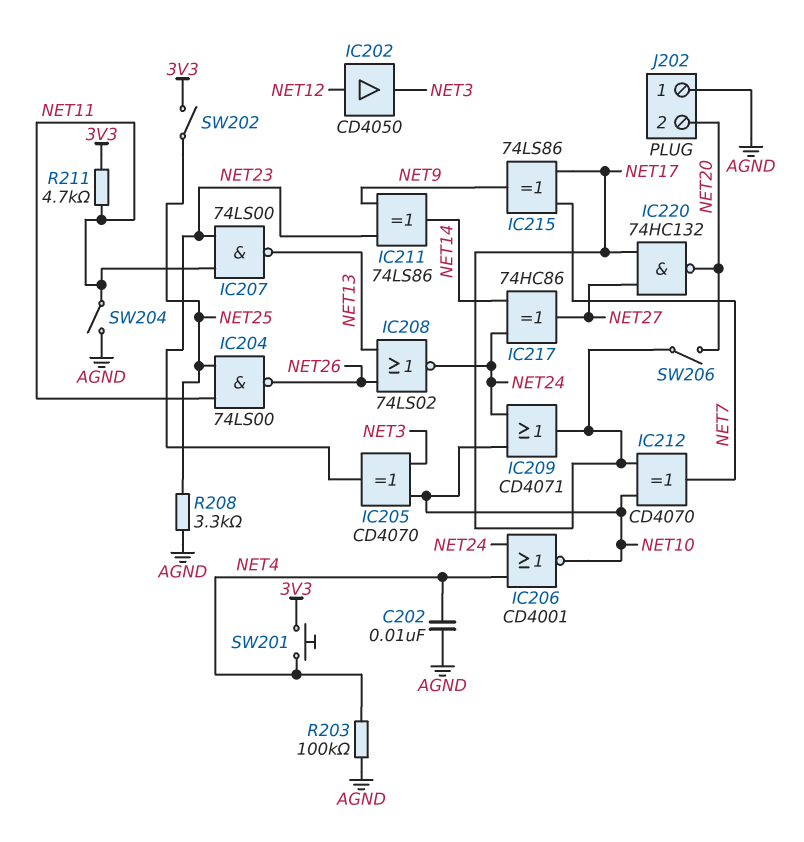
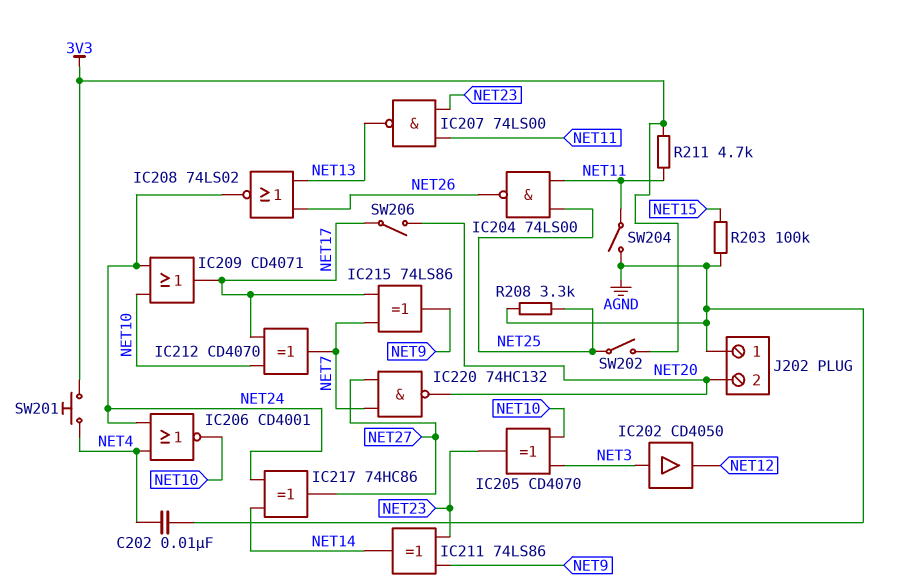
IC202: buffer CD4050 (in NET12, out NET3) -> buffer CD4050 (in NET3, out NET12)
IC220: NAND 74HC132 (in NET17, in NET27, out NET20) -> NAND 74HC132 (in NET7, in NET27, out NET20)
R203: 100k (AGND, NET4) -> 100k (AGND, NET15)

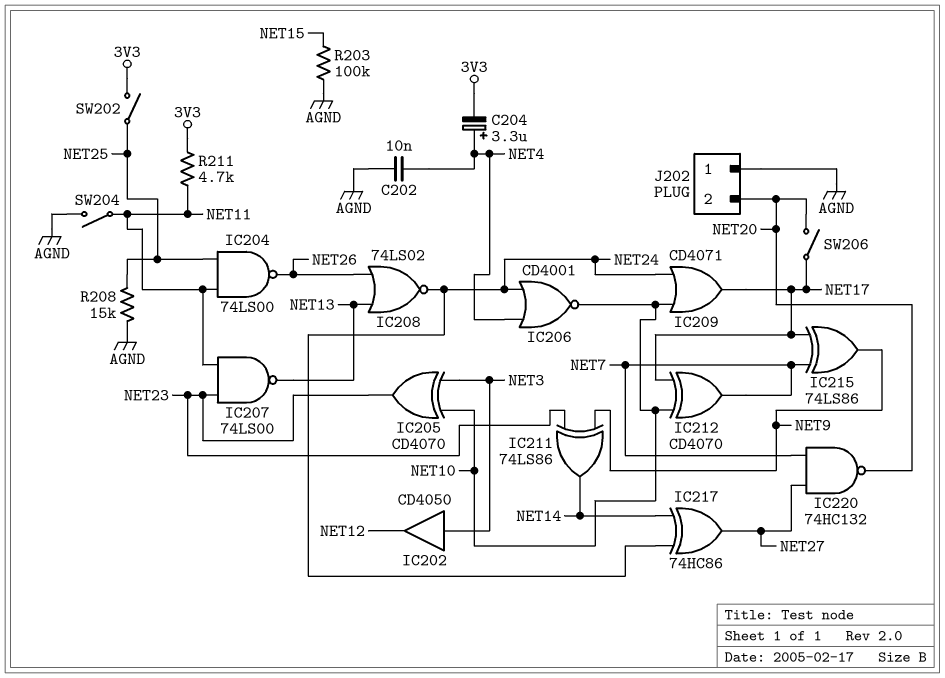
C204: none -> 3.3uF (plus NET4, minus 3V3)
R208: 3.3k (AGND, NET25) -> 15k (AGND, NET25)
SW201: button (3V3, NET4) -> none

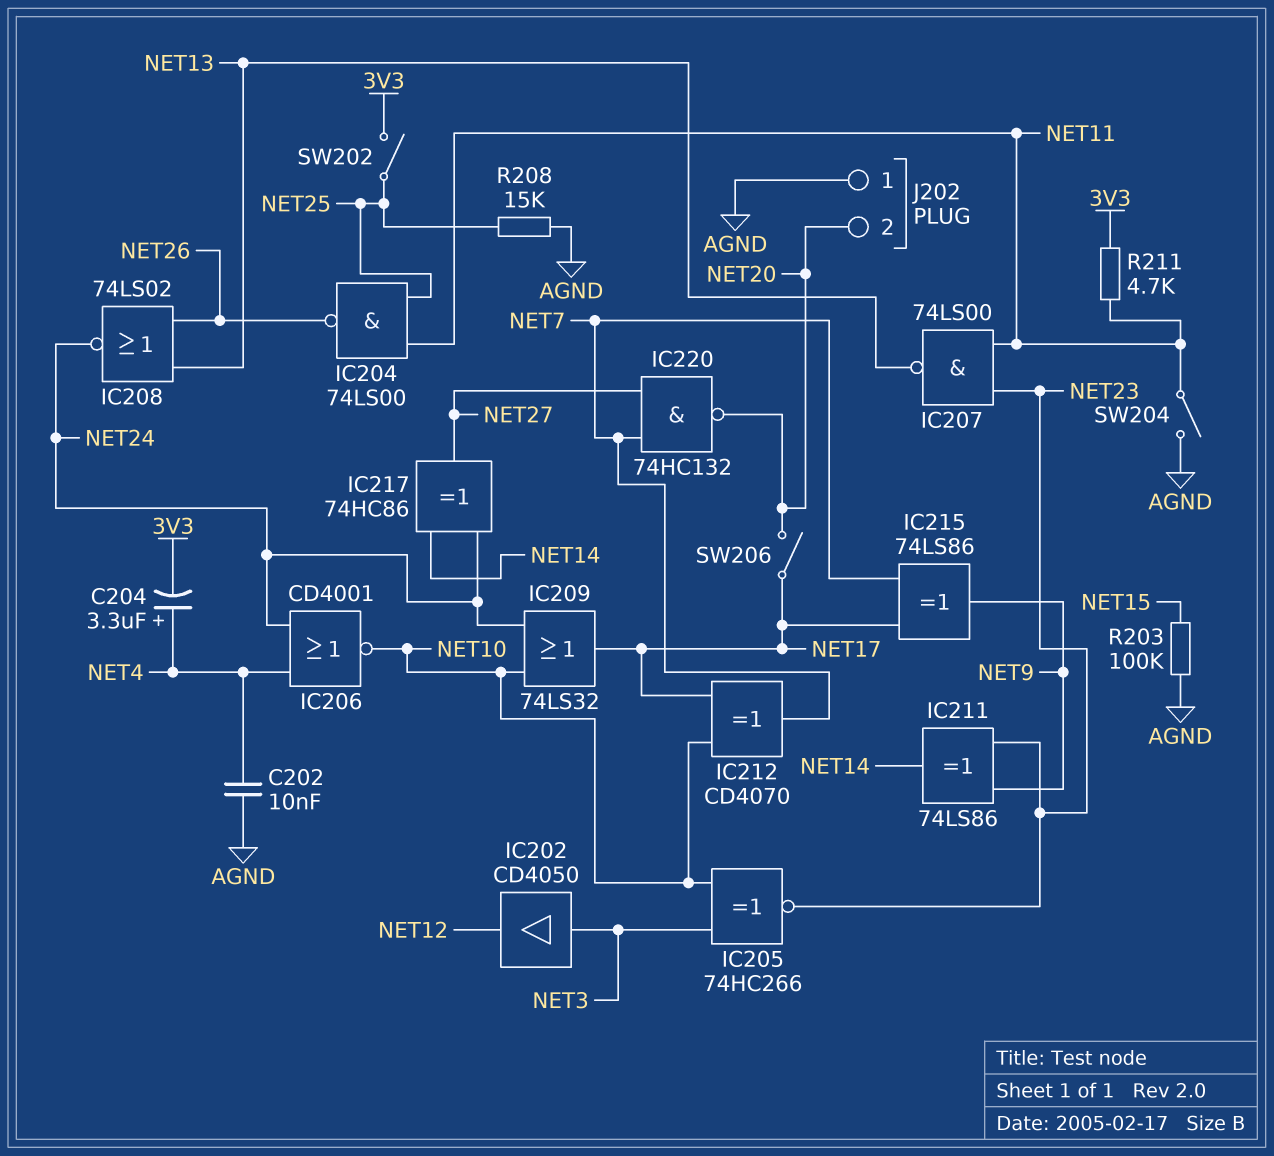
IC205: XOR CD4070 (in NET3, in NET10, out NET23) -> XNOR 74HC266 (in NET3, in NET10, out NET23)
IC209: OR CD4071 (in NET10, in NET24, out NET17) -> OR 74LS32 (in NET10, in NET24, out NET17)

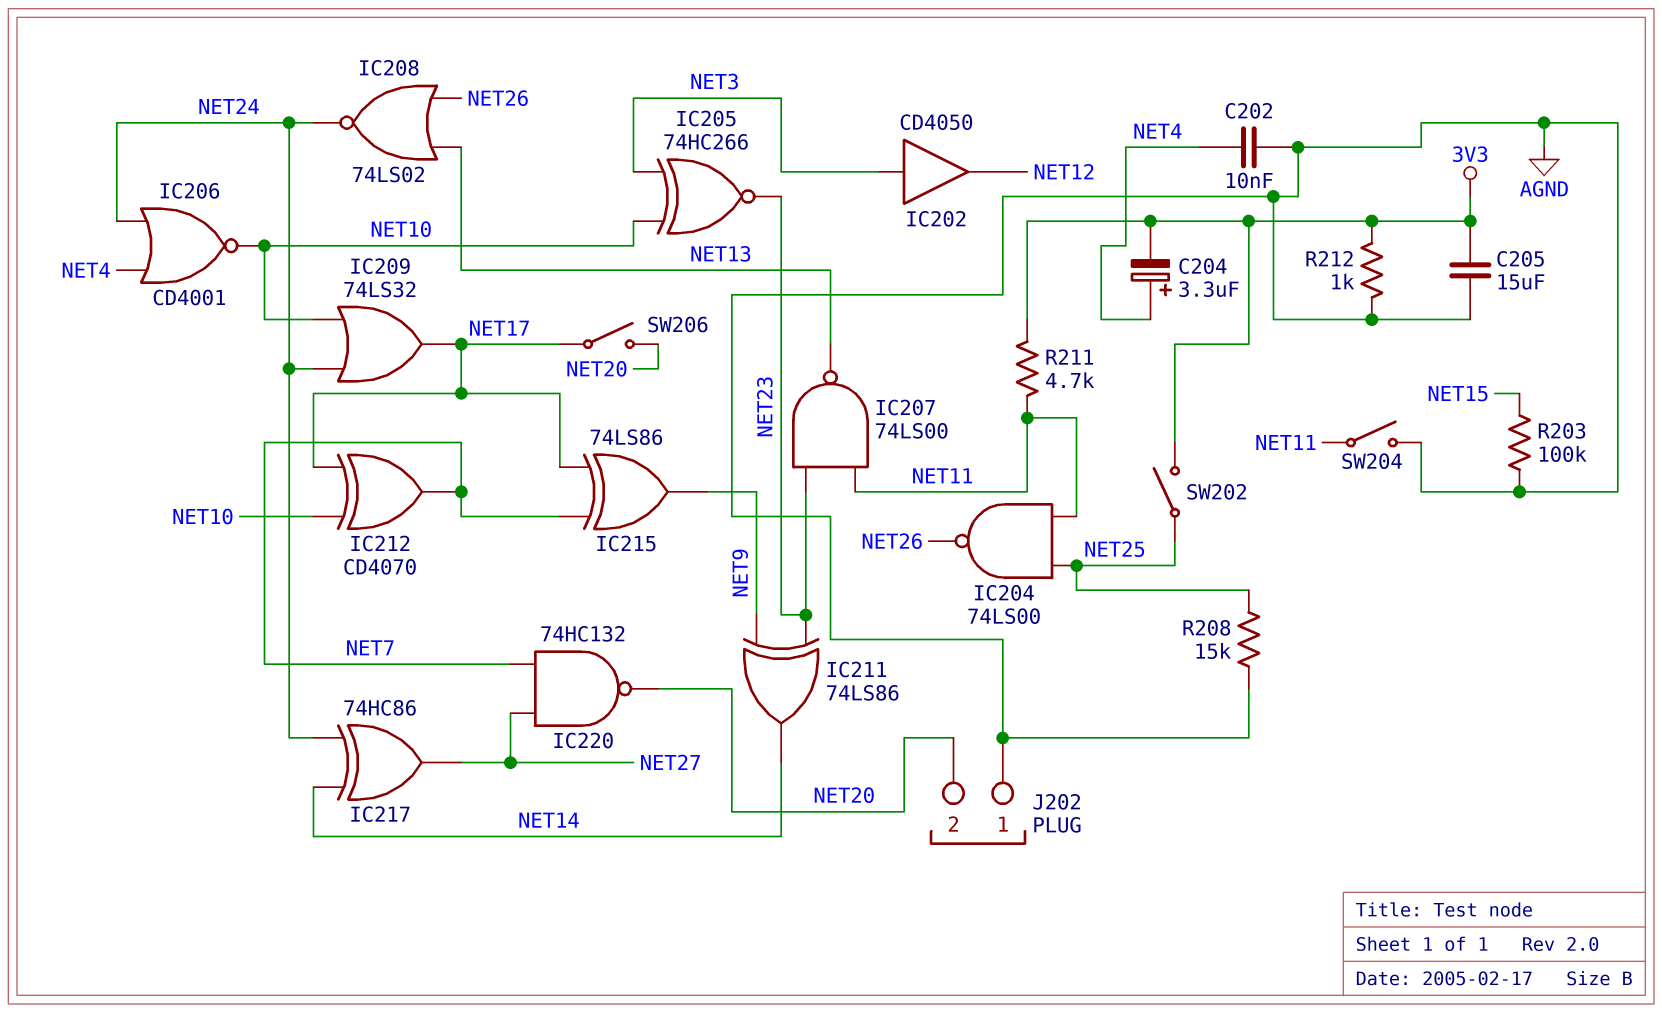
C205: none -> 15uF (3V3, AGND)
R212: none -> 1k (3V3, AGND)

